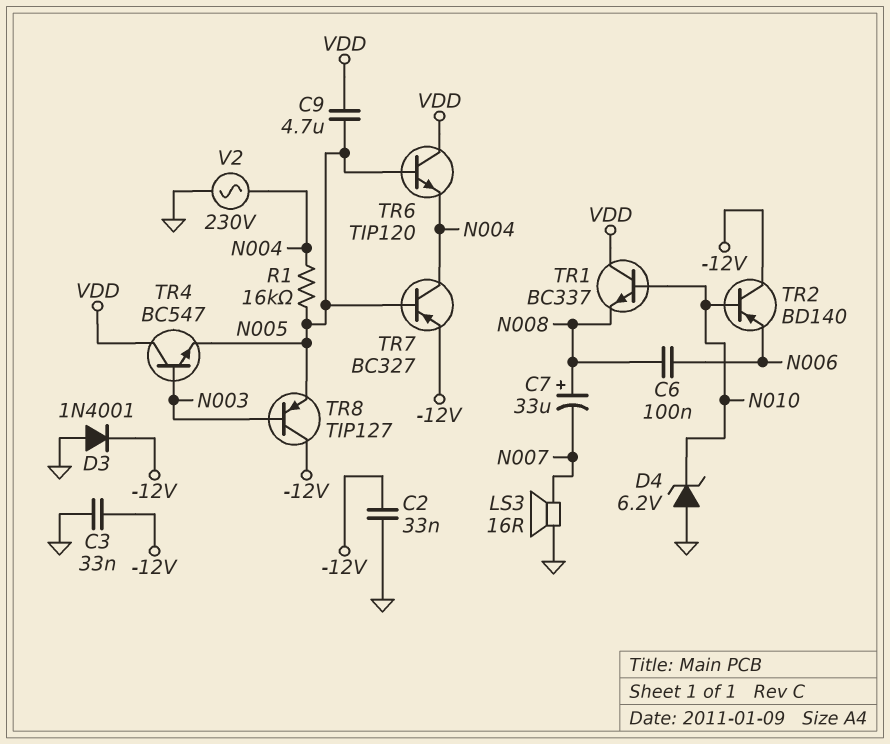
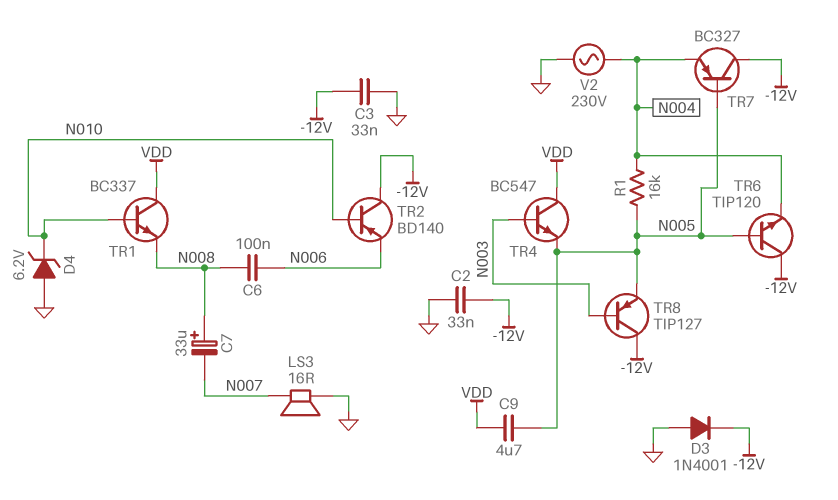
TR6: NPN TIP120 (B N005, C VDD, E N004) -> NPN TIP120 (B N005, C -12V, E N004)
TR7: PNP BC327 (B N005, C N004, E -12V) -> PNP BC327 (B N005, C -12V, E N004)

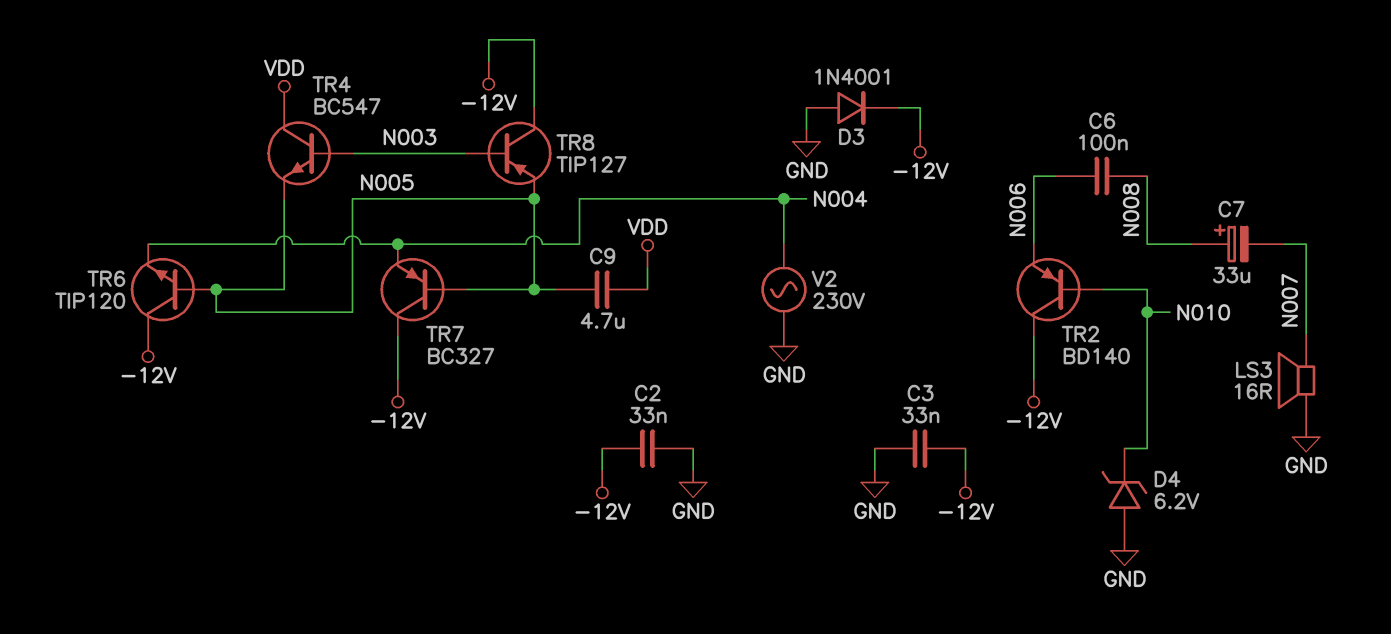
R1: 16k (N004, N005) -> none
TR1: NPN BC337 (B N010, C VDD, E N008) -> none

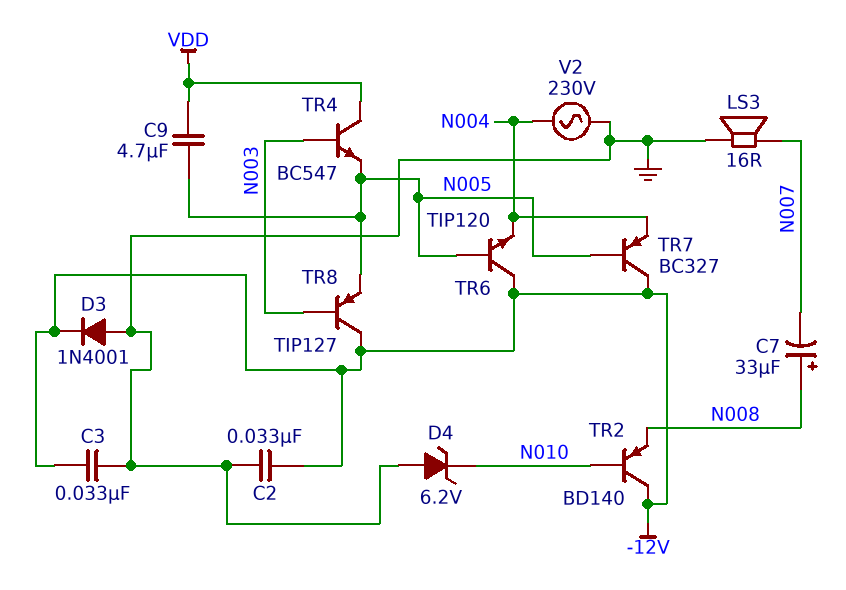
C6: 100nF (N006, N008) -> none
TR2: PNP BD140 (B N010, C -12V, E N006) -> PNP BD140 (B N010, C -12V, E N008)

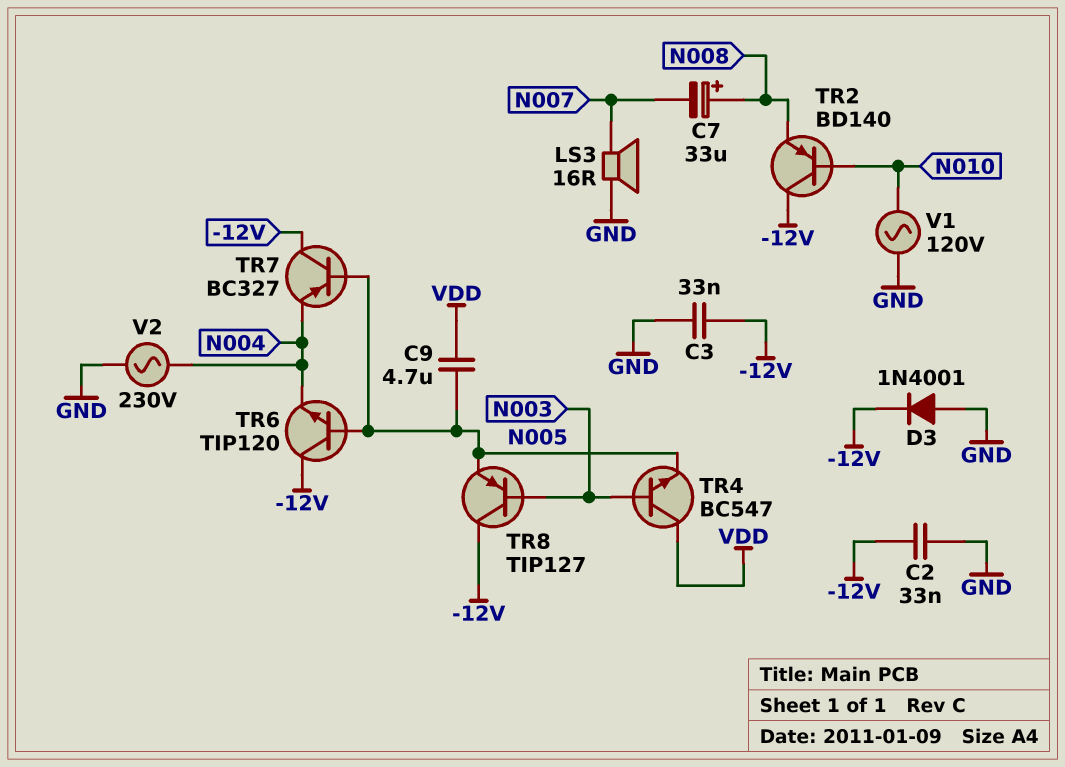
D4: zener 6.2V (A GND, K N010) -> none
V1: none -> AC 120V (GND, N010)

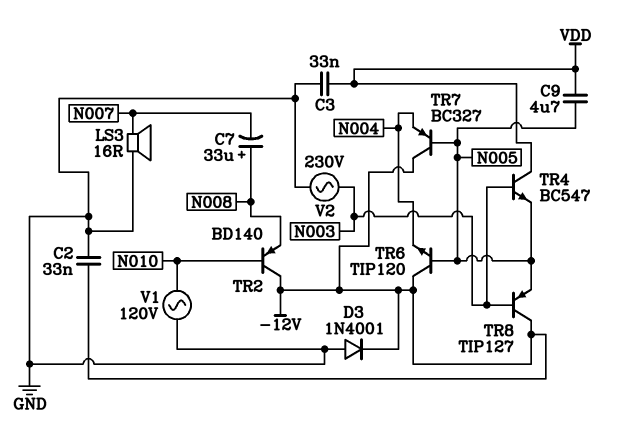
C3: 33nF (-12V, GND) -> 33nF (GND, VDD)
V2: AC 230V (GND, N004) -> AC 230V (GND, N003)

